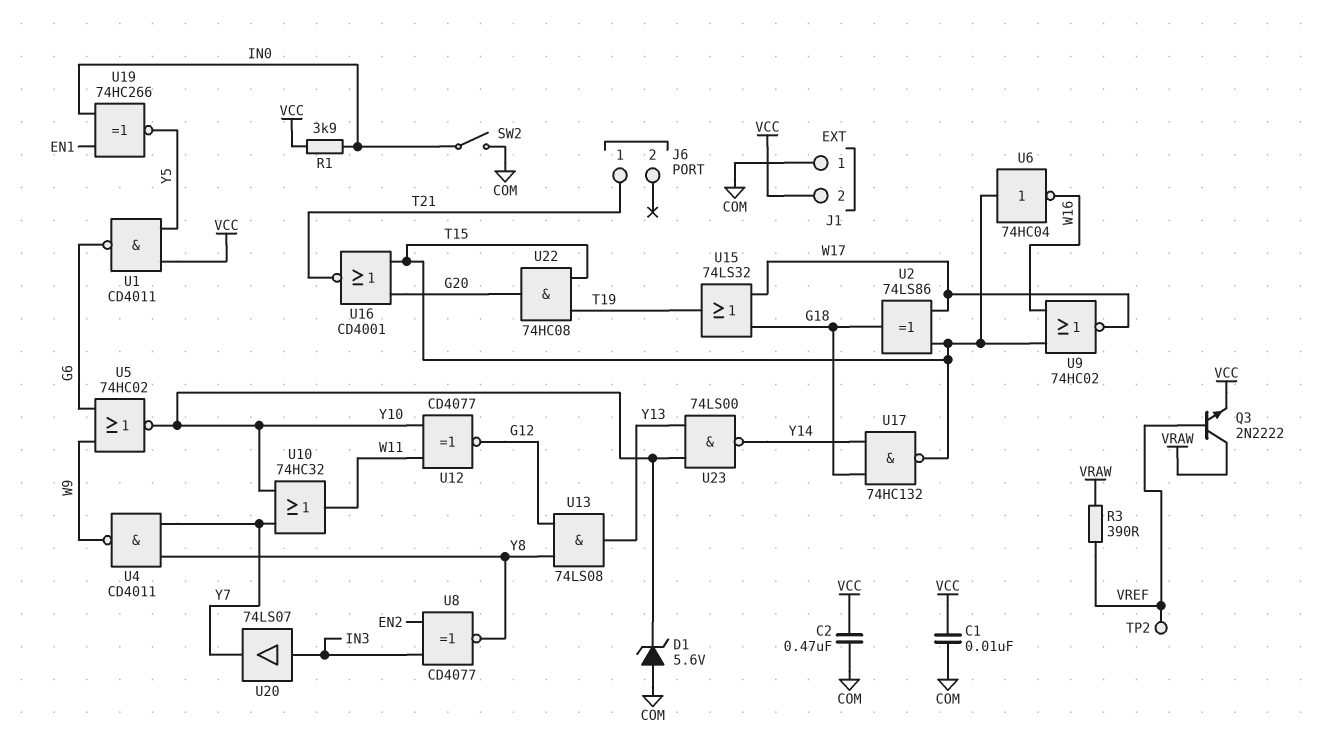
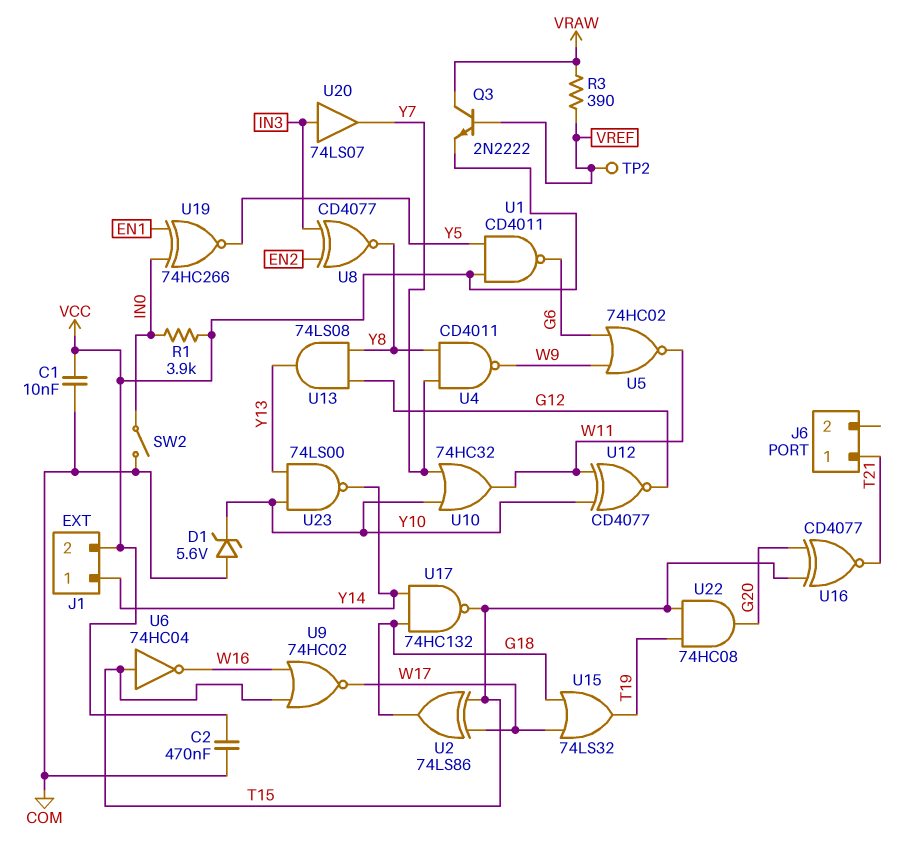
J1 pin 1: COM -> Y14
U5: NOR 74HC02 (in G6, in W9, out Y10) -> NOR 74HC02 (in G6, in W9, out W11)
U16: NOR CD4001 (in G20, in T15, out T21) -> XNOR CD4077 (in G20, in T15, out T21)

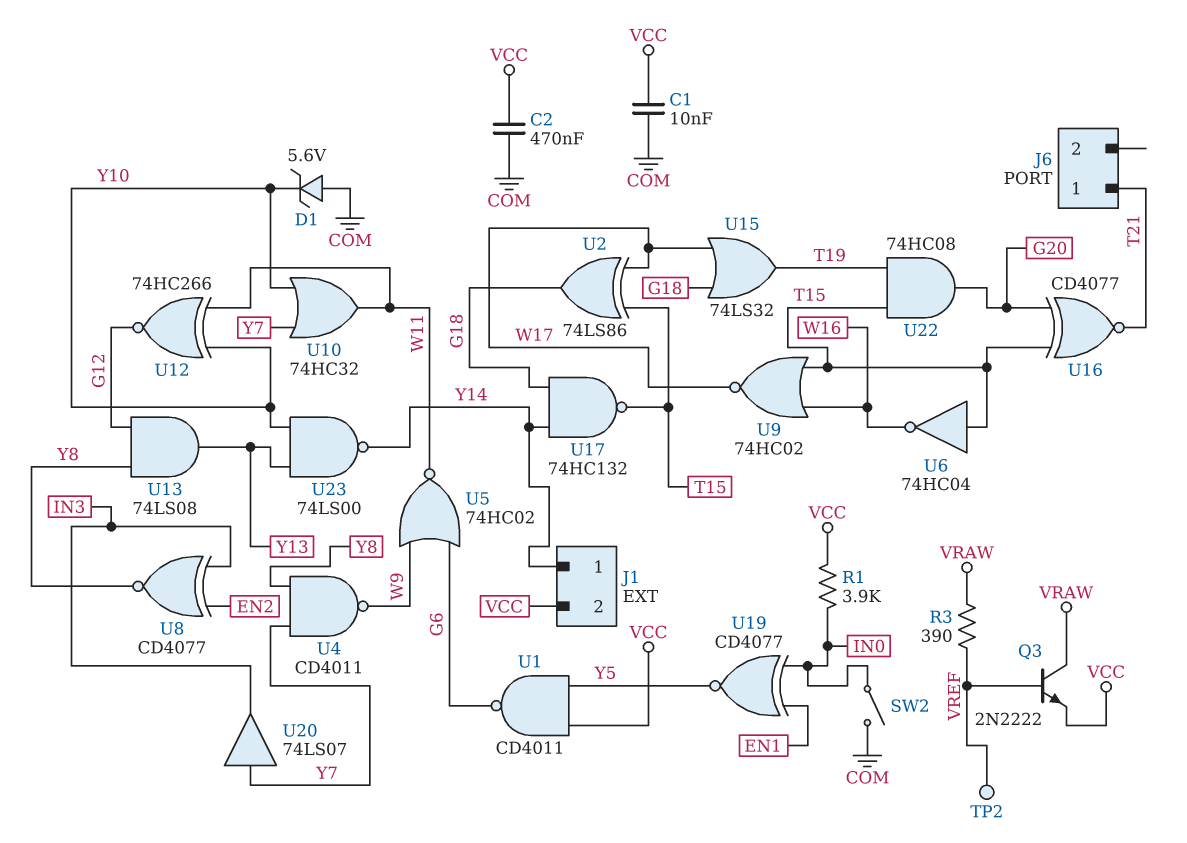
U12: XNOR CD4077 (in W11, in Y10, out G12) -> XNOR 74HC266 (in W11, in Y10, out G12)
U19: XNOR 74HC266 (in EN1, in IN0, out Y5) -> XNOR CD4077 (in EN1, in IN0, out Y5)
U20: buffer 74LS07 (in IN3, out Y7) -> buffer 74LS07 (in Y7, out IN3)

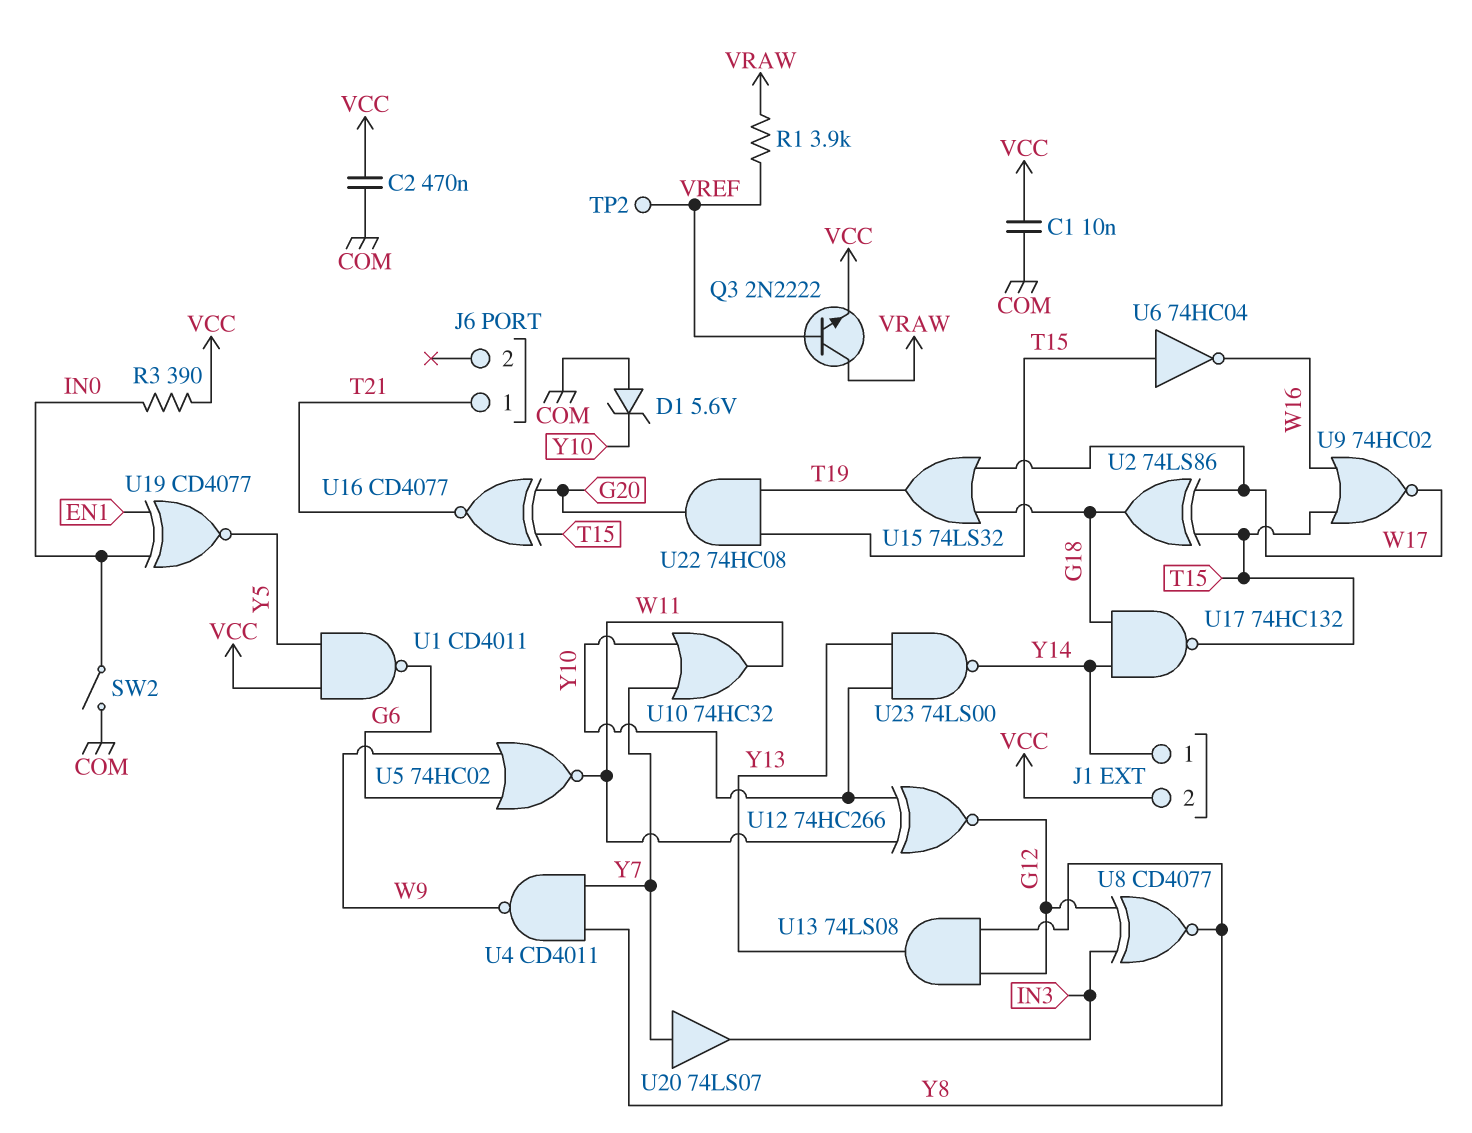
R1: 3.9k (IN0, VCC) -> 3.9k (VRAW, VREF)
R3: 390 (VRAW, VREF) -> 390 (IN0, VCC)
U8: XNOR CD4077 (in EN2, in IN3, out Y8) -> XNOR CD4077 (in G12, in IN3, out Y8)

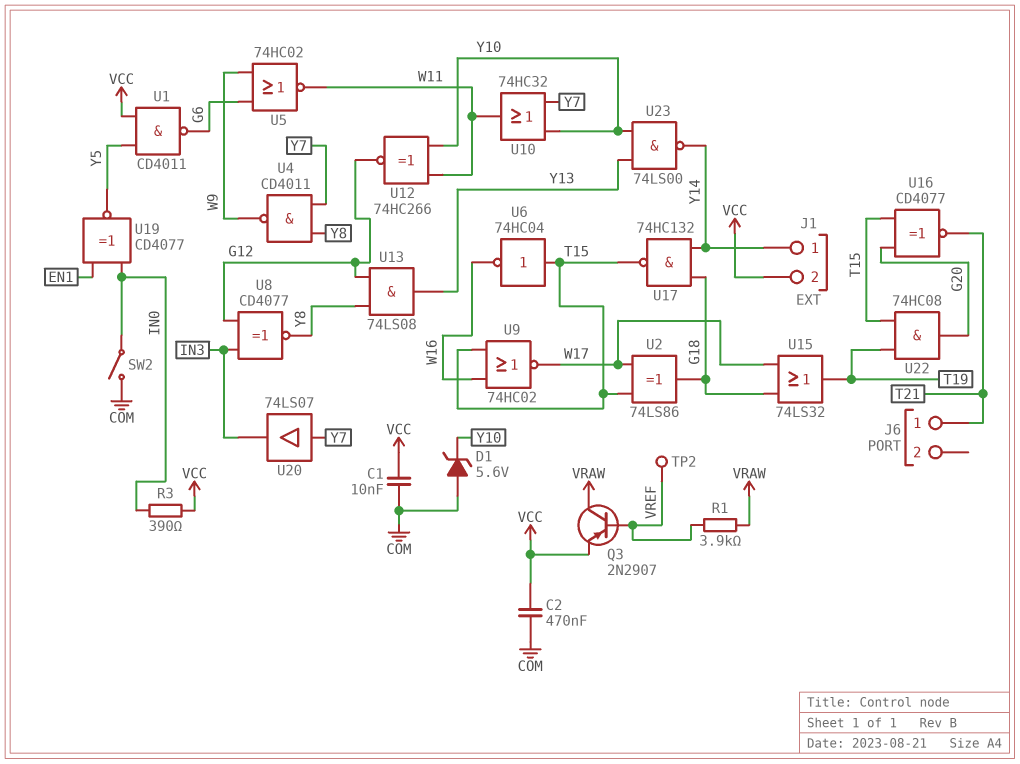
Q3: NPN 2N2222 (B VREF, C VRAW, E VCC) -> PNP 2N2907 (B VREF, C VRAW, E VCC)

